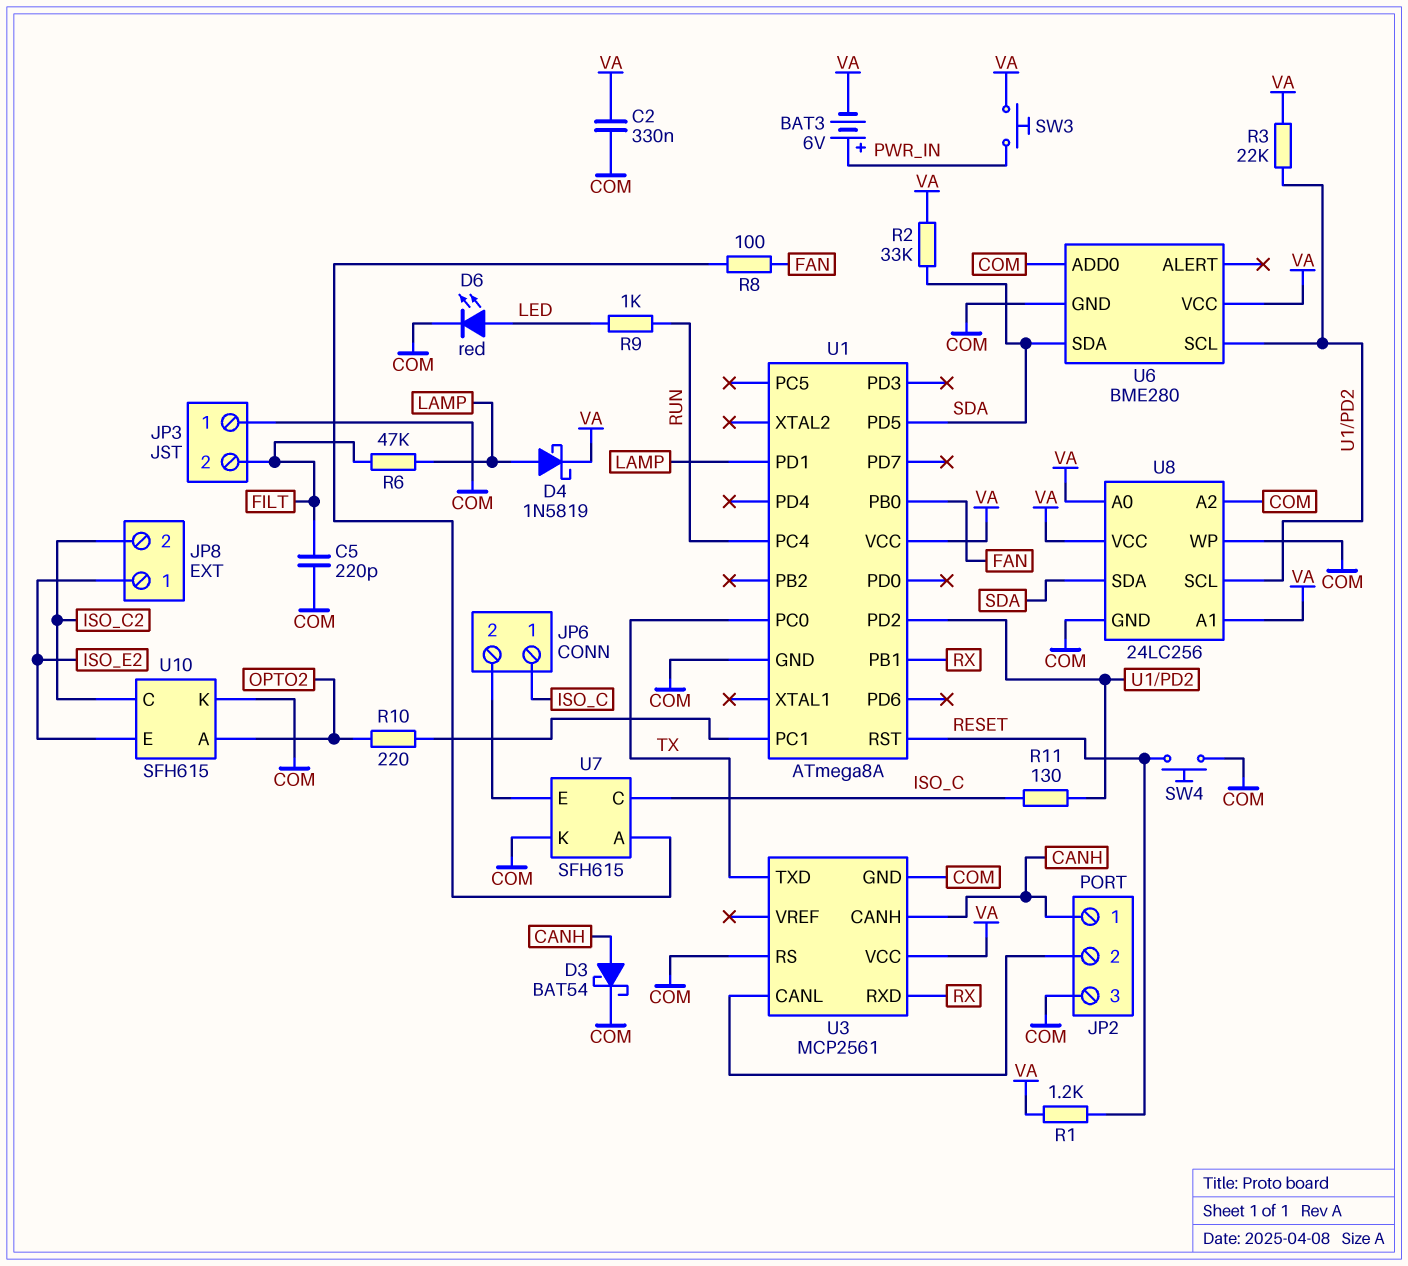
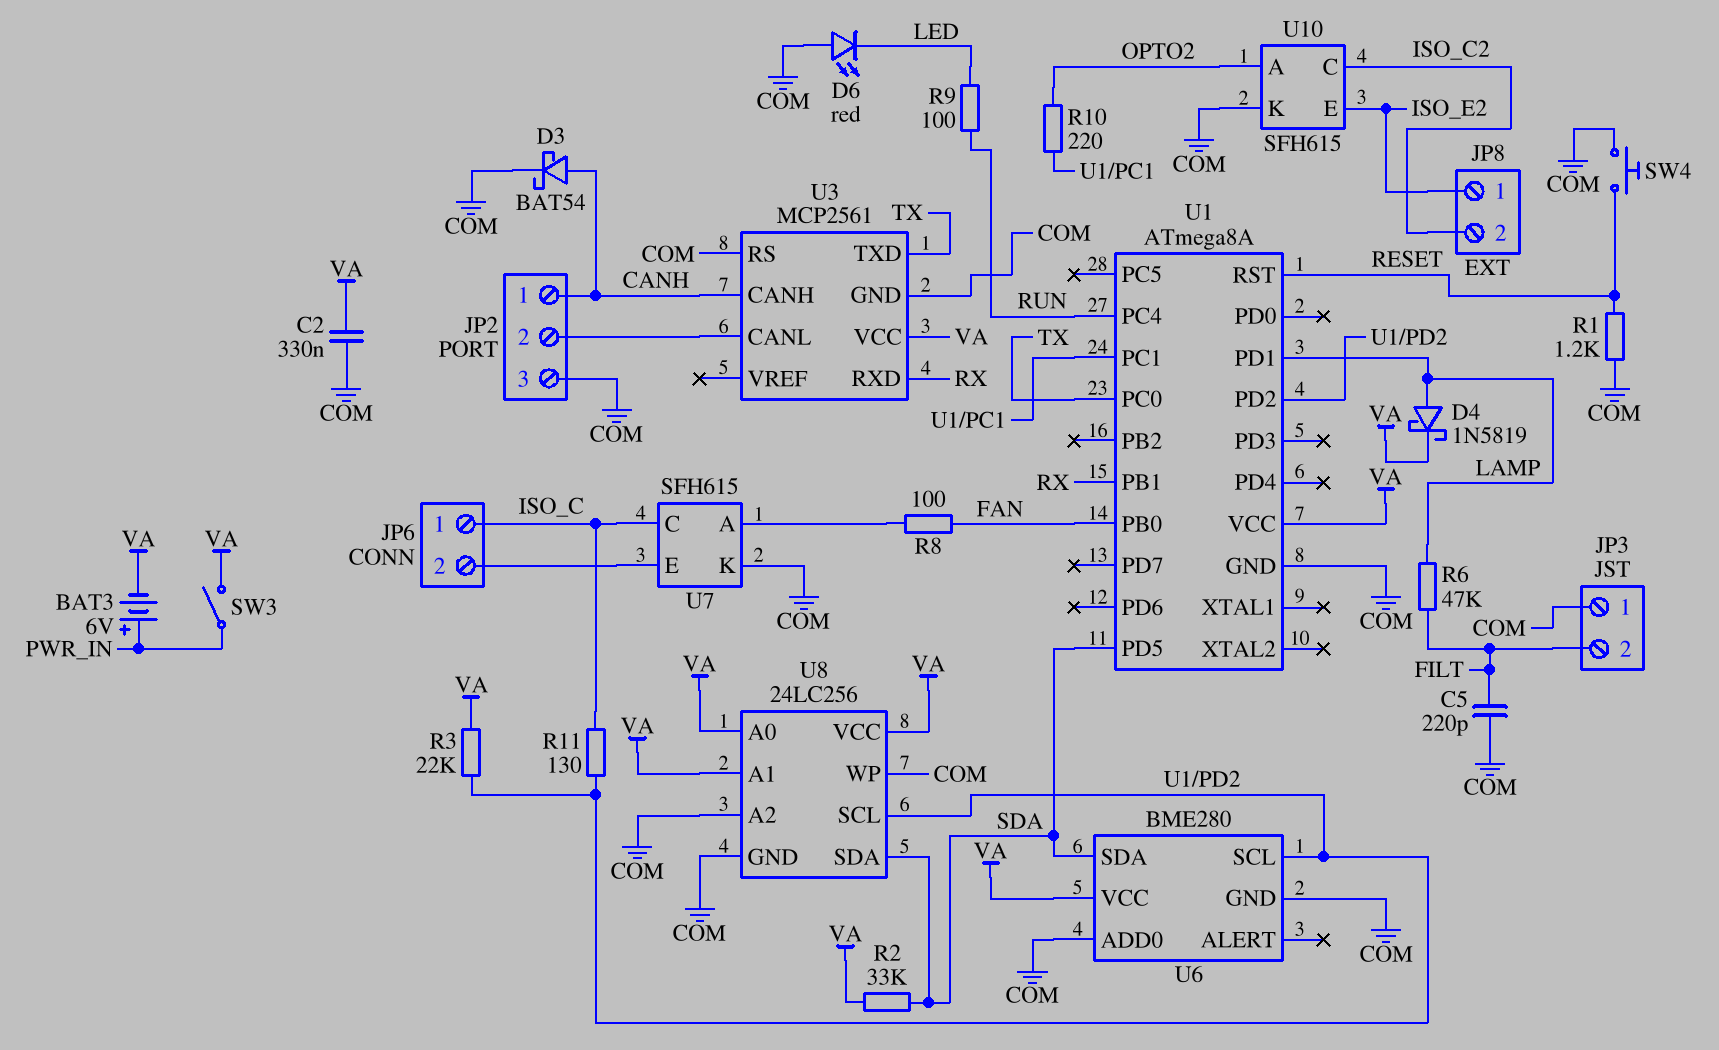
D6: LED red (A LED, K COM) -> LED red (A COM, K LED)
R1: 1.2k (RESET, VA) -> 1.2k (COM, RESET)
R9: 1k (LED, RUN) -> 100 (LED, RUN)
SW3: button (PWR_IN, VA) -> switch (PWR_IN, VA)

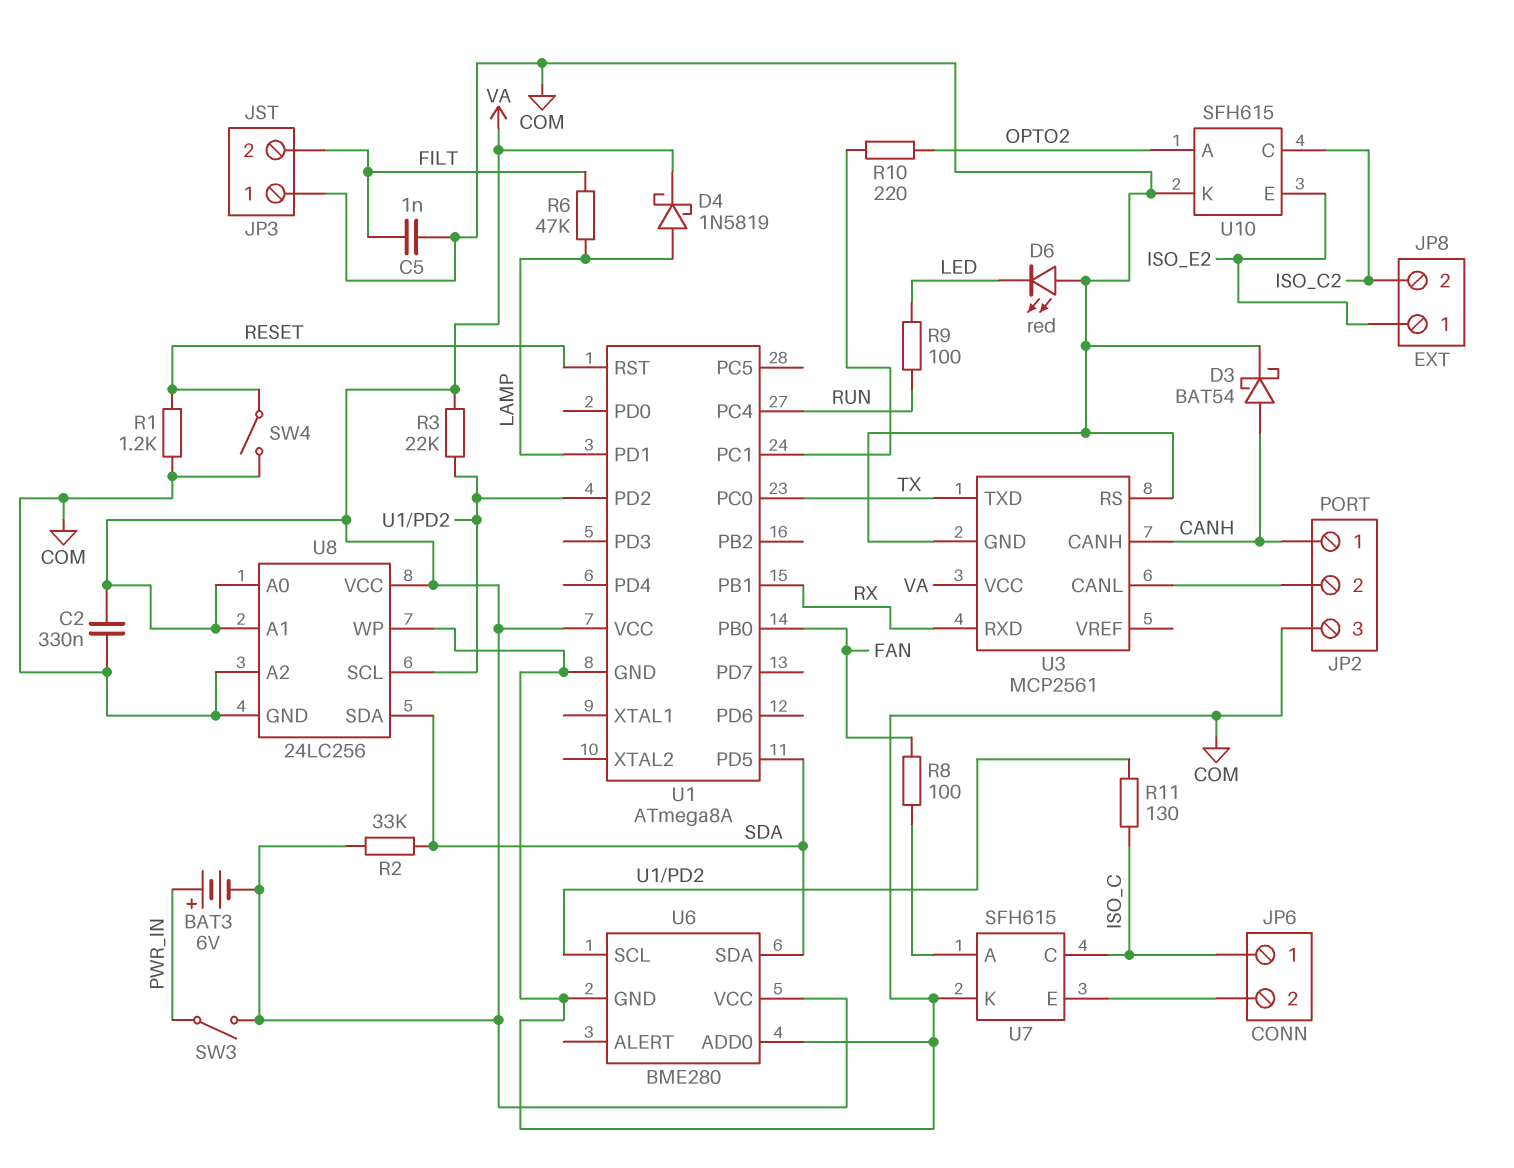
C5: 220pF (COM, FILT) -> 1nF (COM, FILT)
SW4: button (COM, RESET) -> switch (COM, RESET)

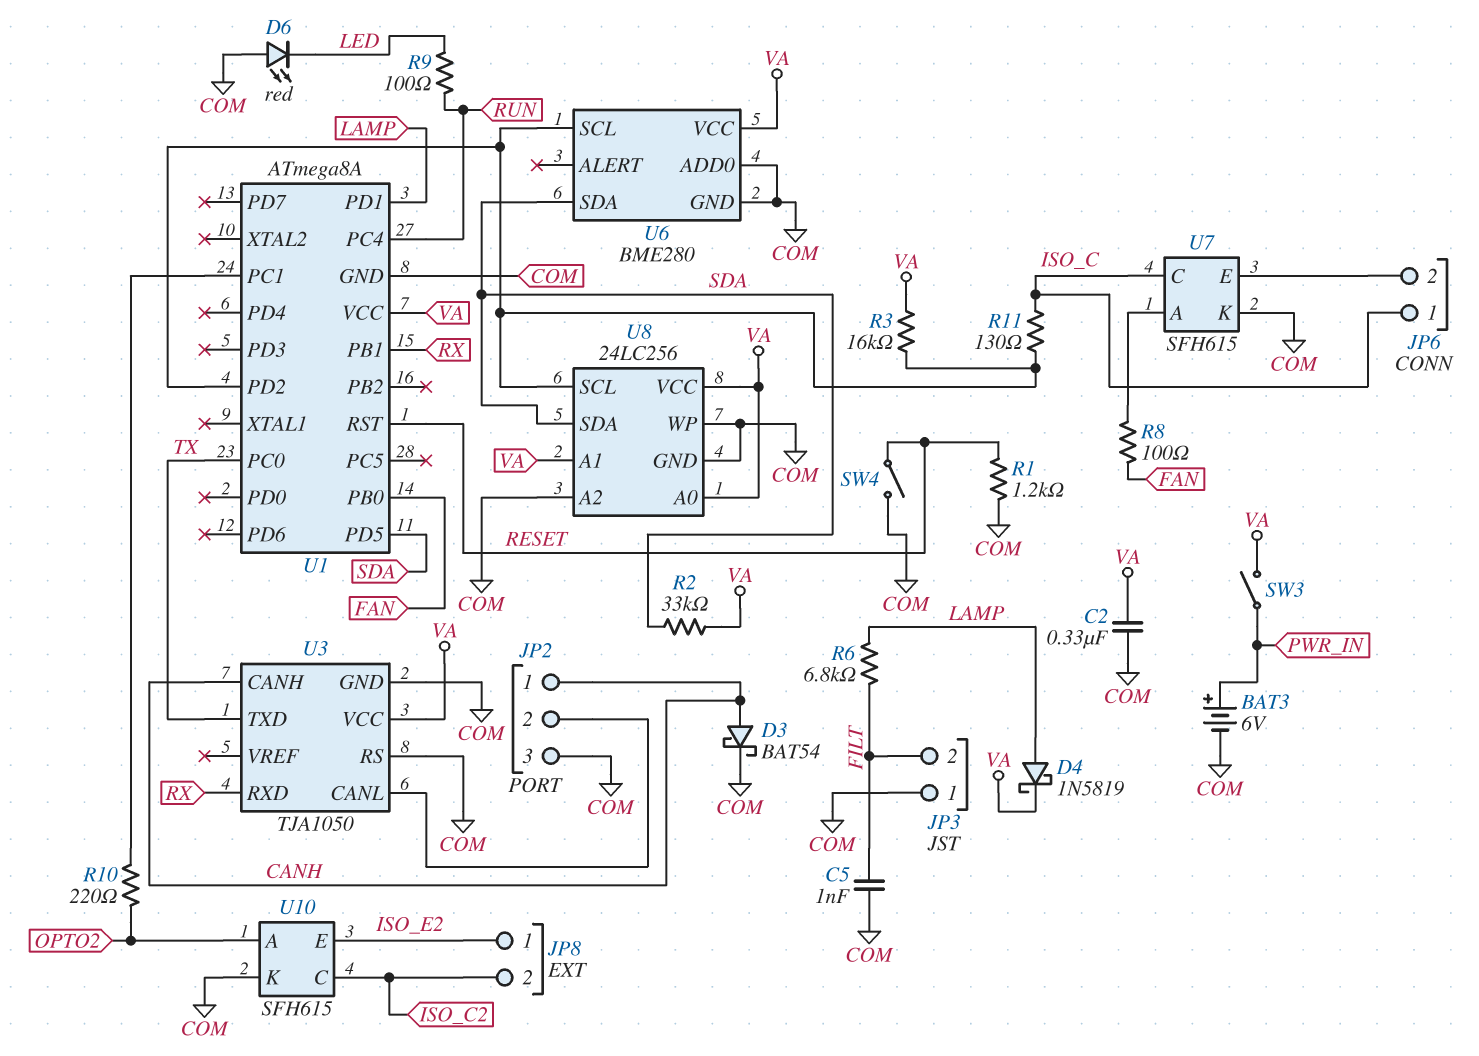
BAT3: 6V (plus PWR_IN, minus VA) -> 6V (plus PWR_IN, minus COM)
R3: 22k (U1/PD2, VA) -> 16k (U1/PD2, VA)
R6: 47k (FILT, LAMP) -> 6.8k (FILT, LAMP)
U3: MCP2561 -> TJA1050

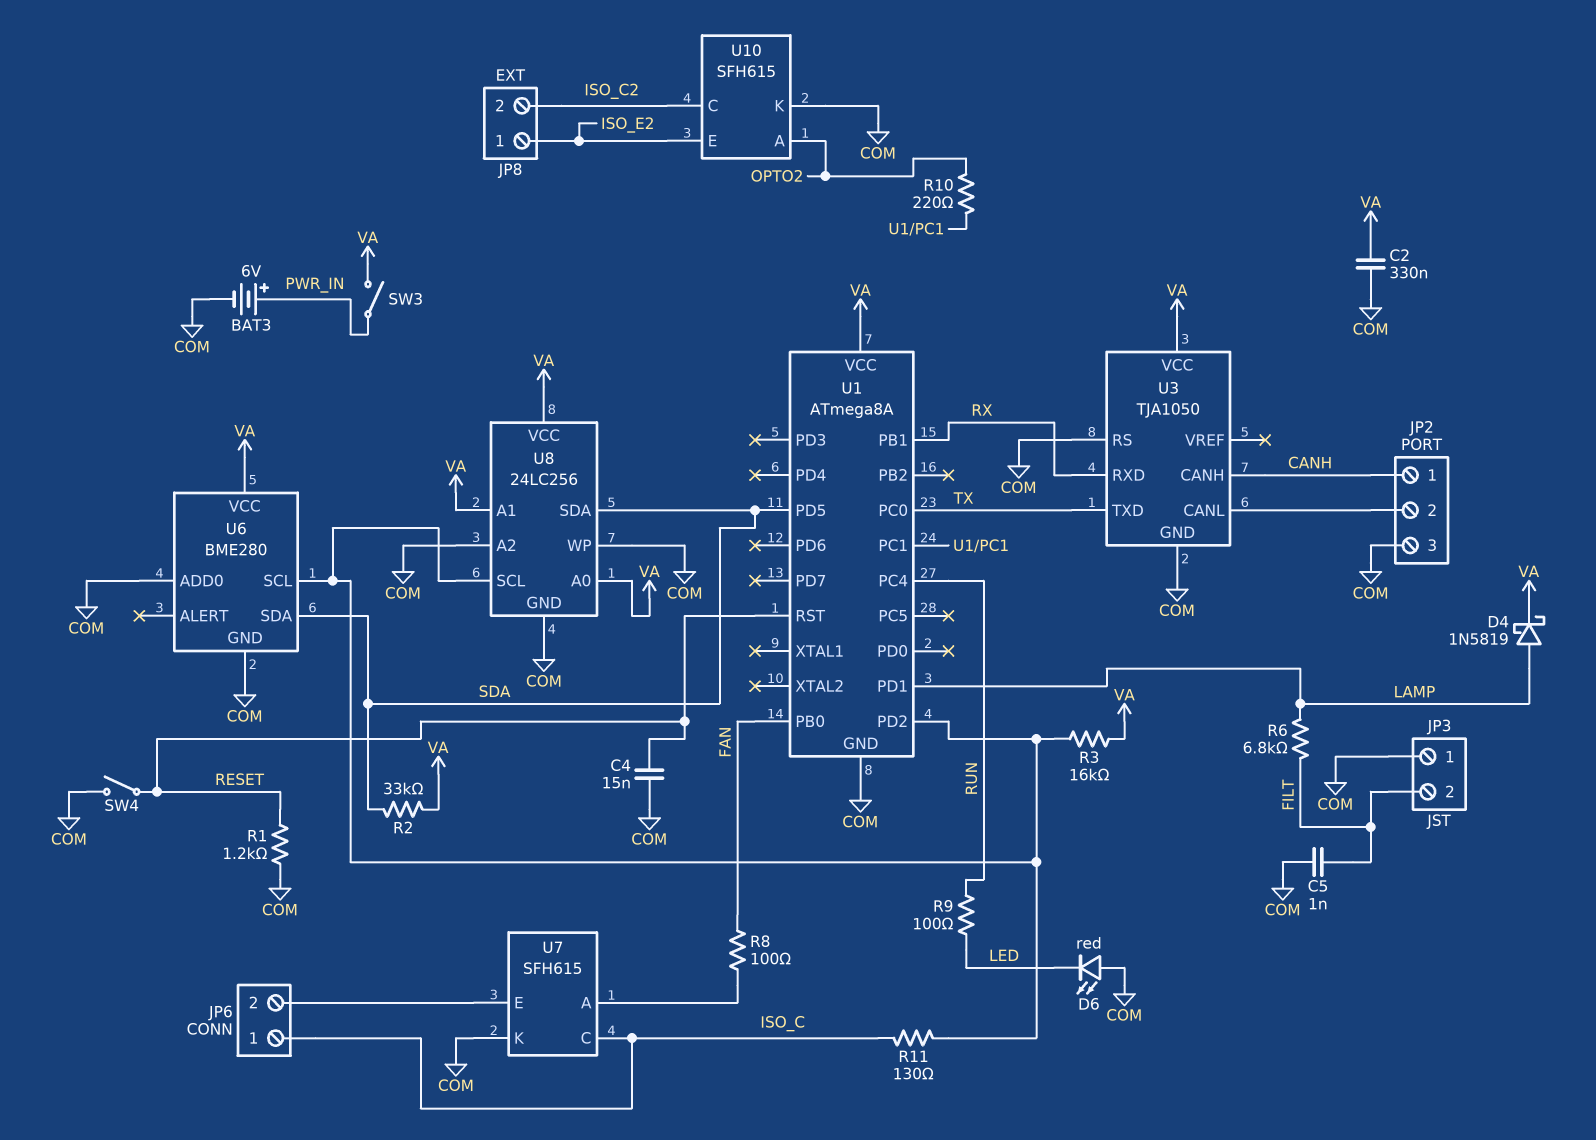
C4: none -> 15nF (COM, RESET)
D3: schottky BAT54 (A CANH, K COM) -> none

